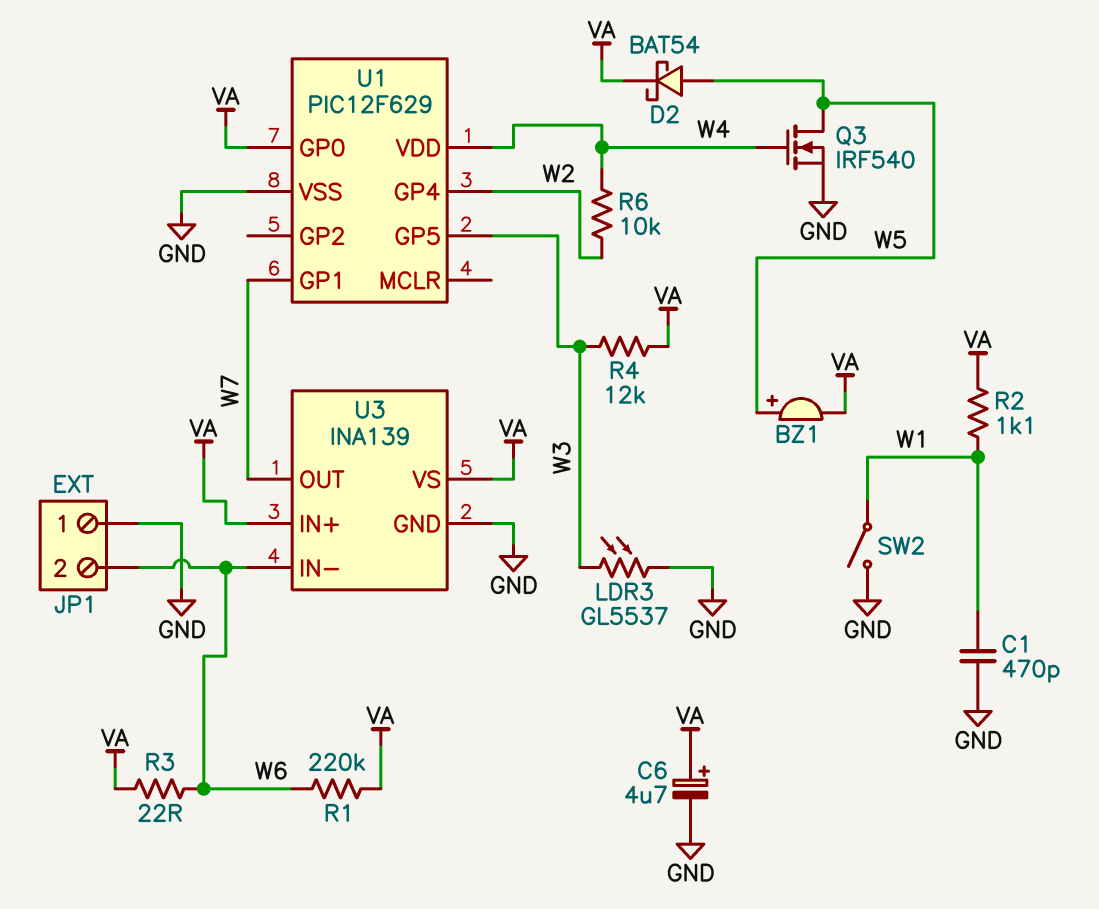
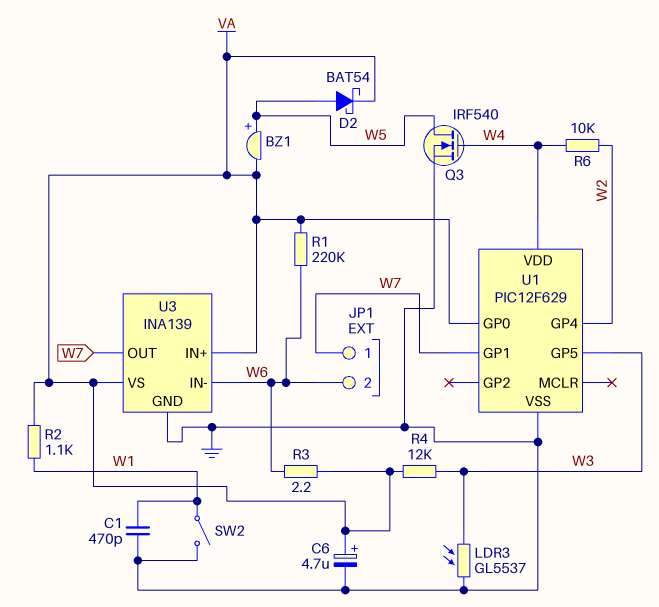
JP1 pin 1: GND -> W7
R3: 22 (VA, W6) -> 2.2 (VA, W6)

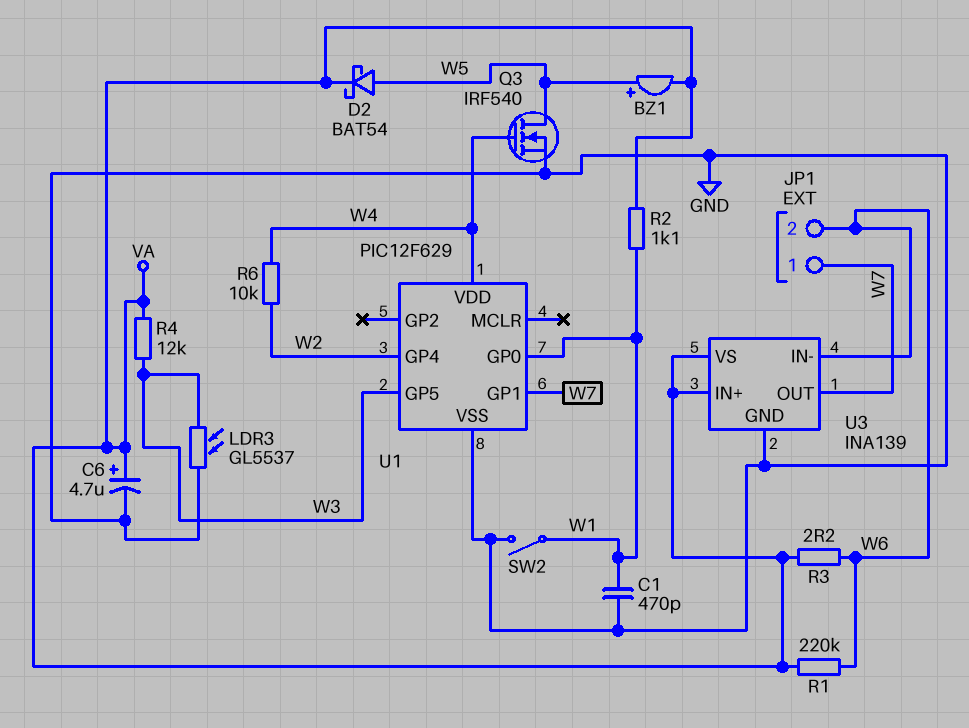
U1 pin GP0: VA -> W1

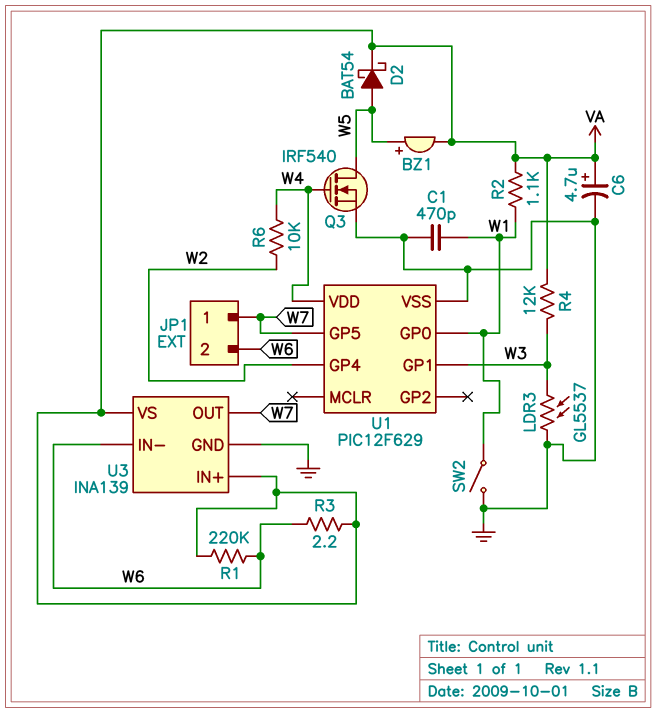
U1 pin GP1: W7 -> W3
U1 pin GP5: W3 -> W7

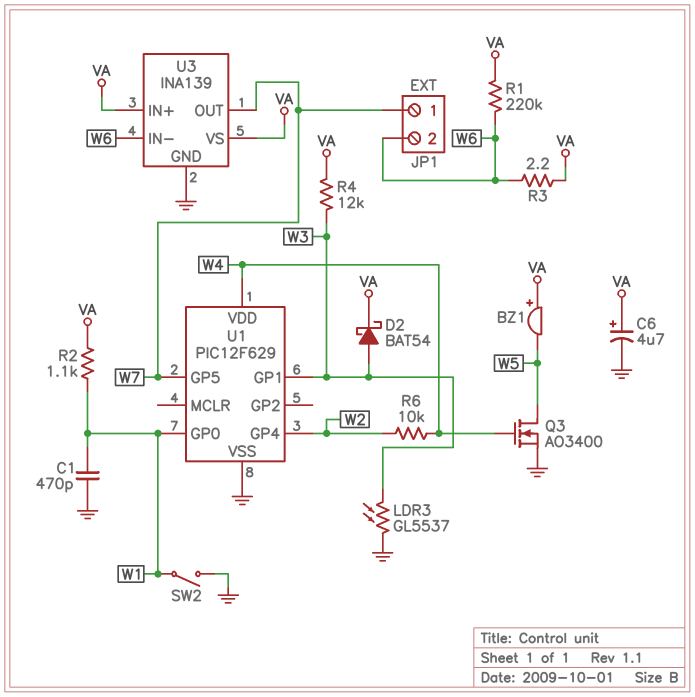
BZ1: buzzer (plus W5, minus VA) -> buzzer (plus VA, minus W5)
D2: schottky BAT54 (A W5, K VA) -> schottky BAT54 (A W3, K VA)
Q3: NMOS IRF540 (G W4, D W5, S GND) -> NMOS AO3400 (G W4, D W5, S GND)

